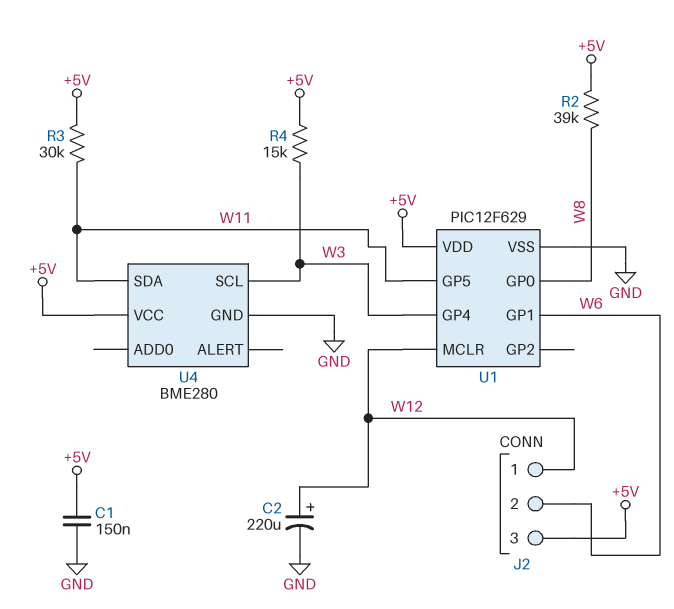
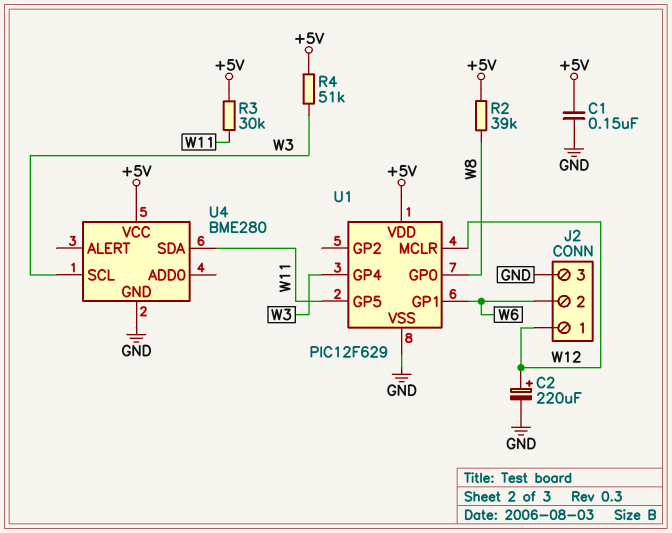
J2 pin 3: +5V -> GND
R4: 15k (+5V, W3) -> 51k (+5V, W3)

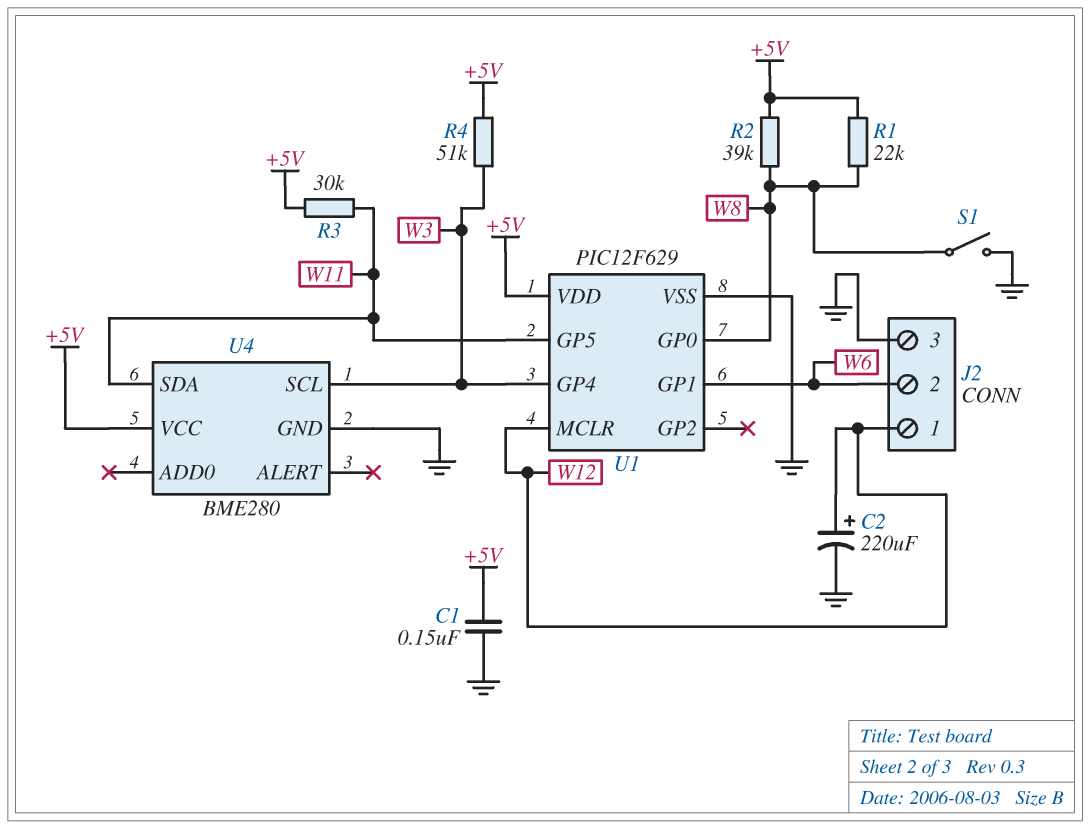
R1: none -> 22k (+5V, W8)
S1: none -> switch (GND, W8)

